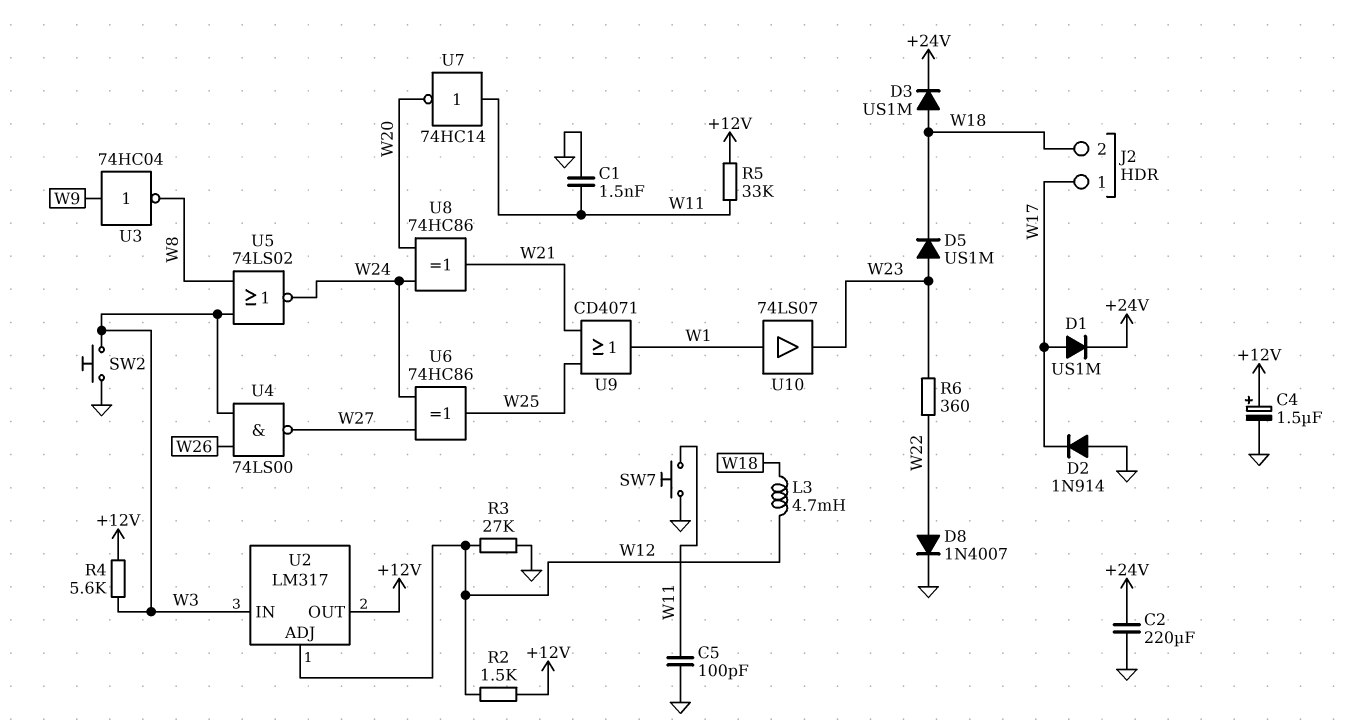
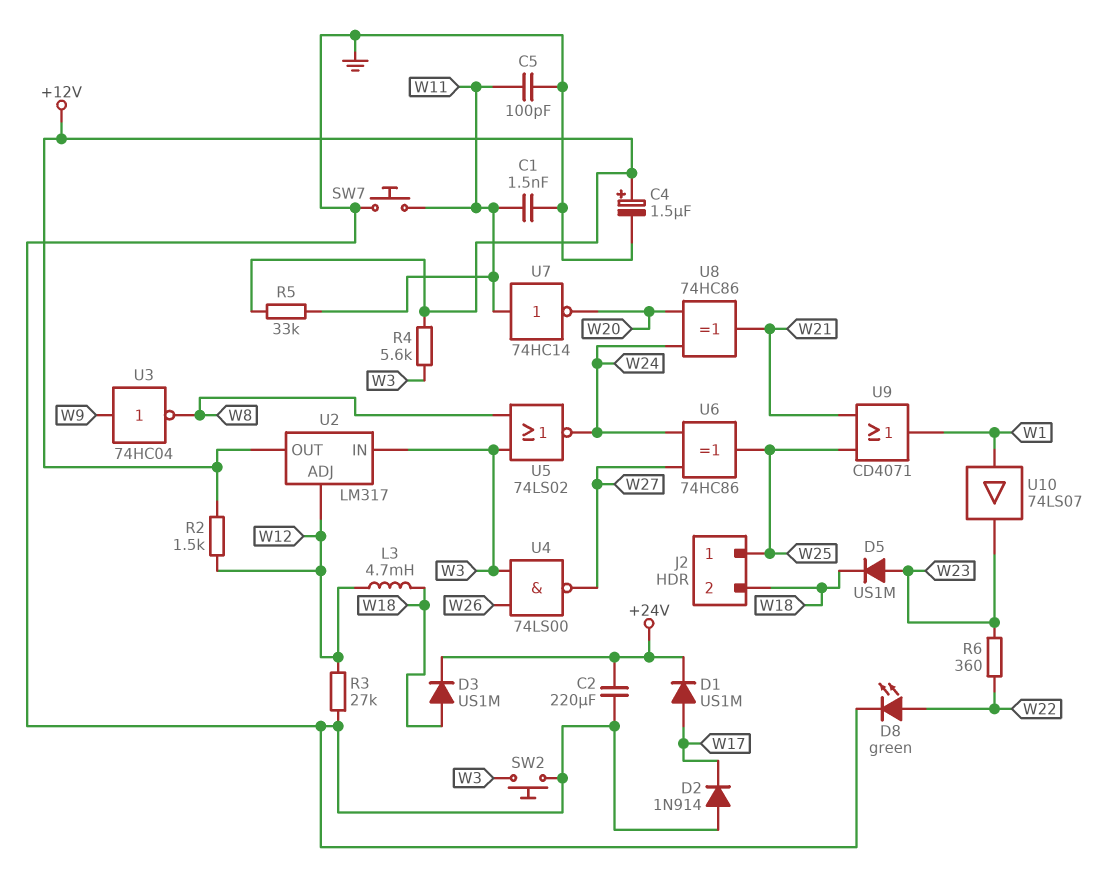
D8: diode 1N4007 (A W22, K GND) -> LED green (A W22, K GND)
J2 pin 1: W17 -> W25

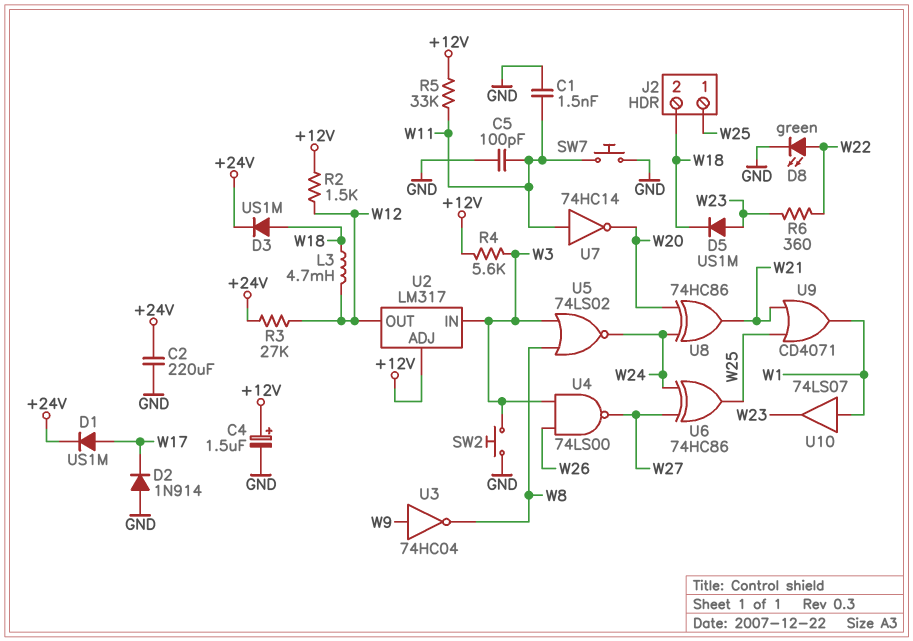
R3: 27k (GND, W12) -> 27k (+24V, W12)
U2 pin ADJ: W12 -> +12V
U2 pin OUT: +12V -> W12

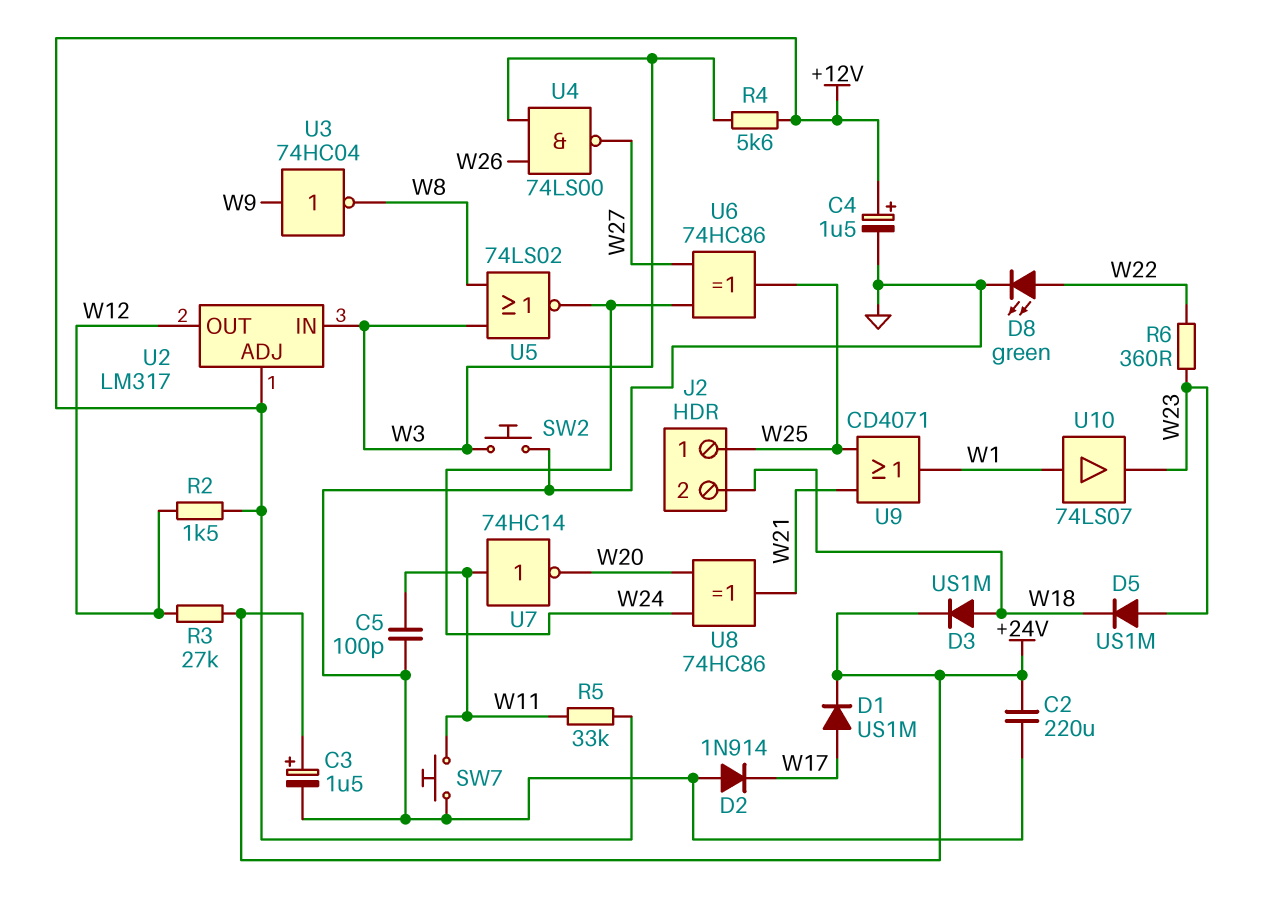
C1: 1.5nF (GND, W11) -> none
C3: none -> 1.5uF (plus +24V, minus GND)
L3: 4.7mH (W12, W18) -> none

